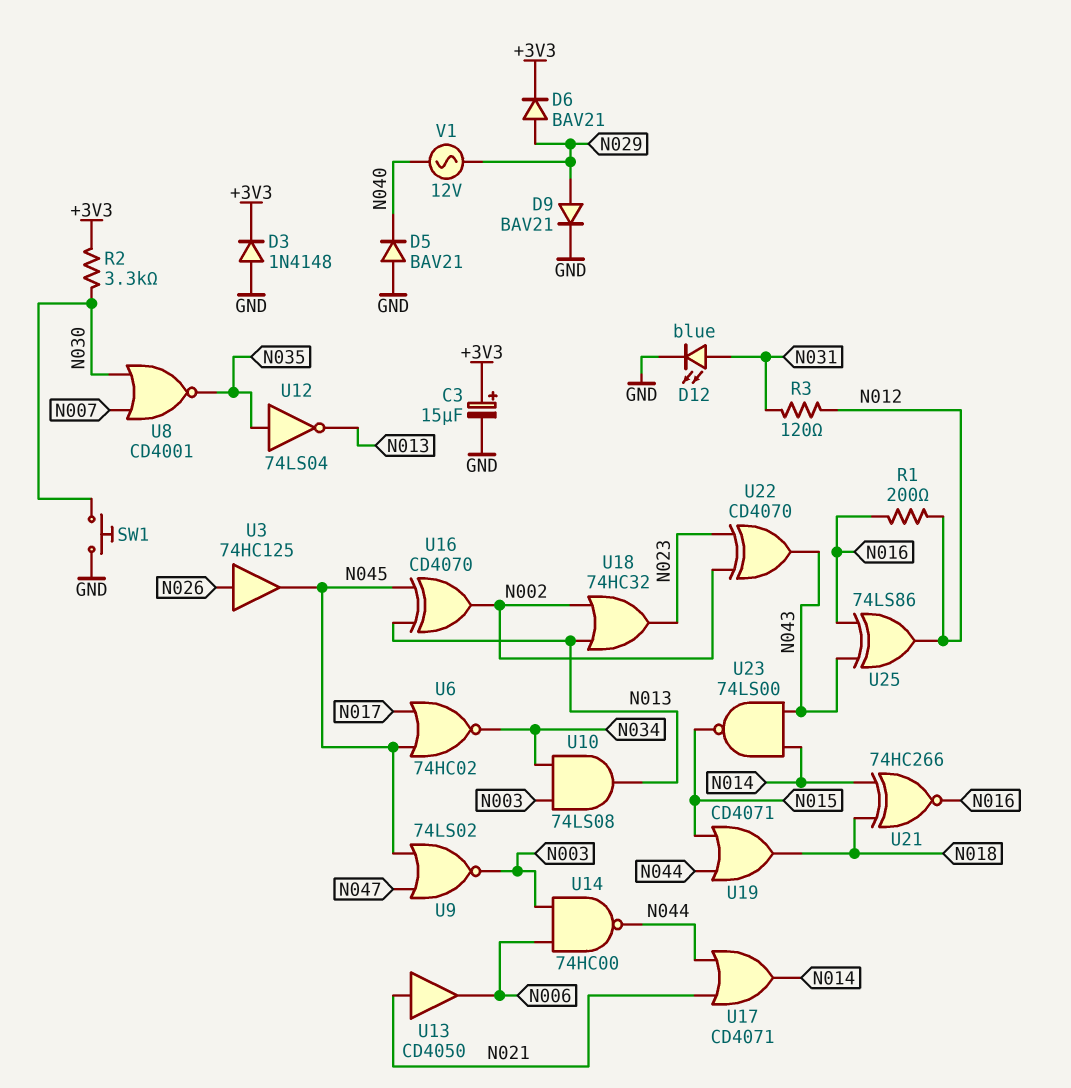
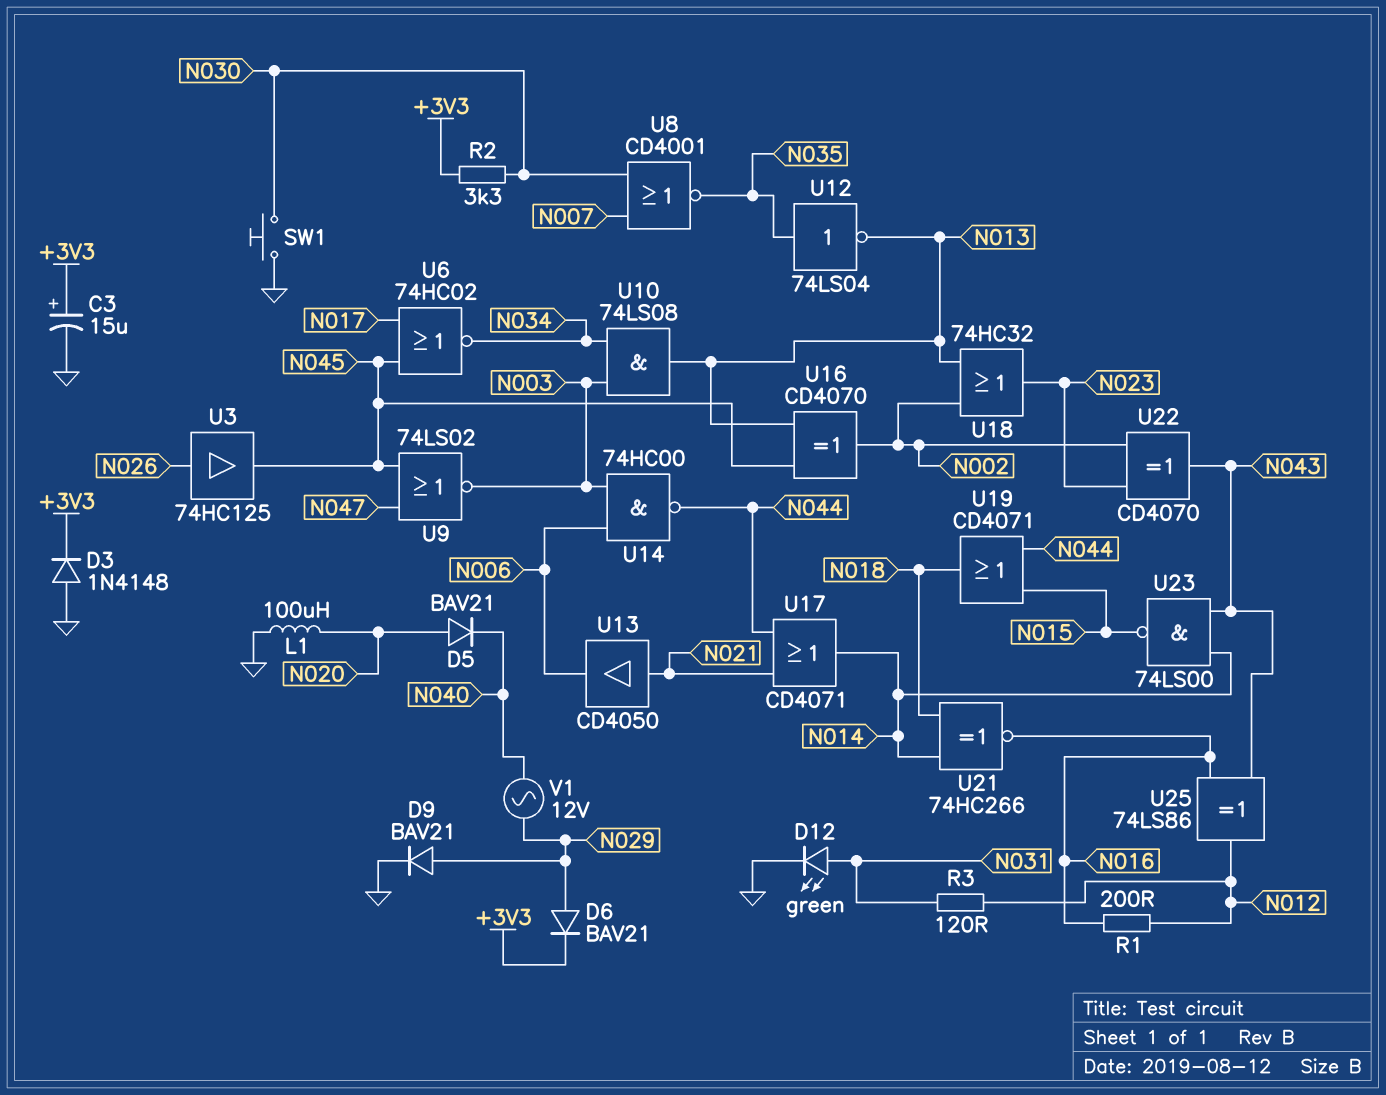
D5: diode BAV21 (A GND, K N040) -> diode BAV21 (A N020, K N040)
D12: LED blue (A N031, K GND) -> LED green (A N031, K GND)
L1: none -> 100uH (GND, N020)

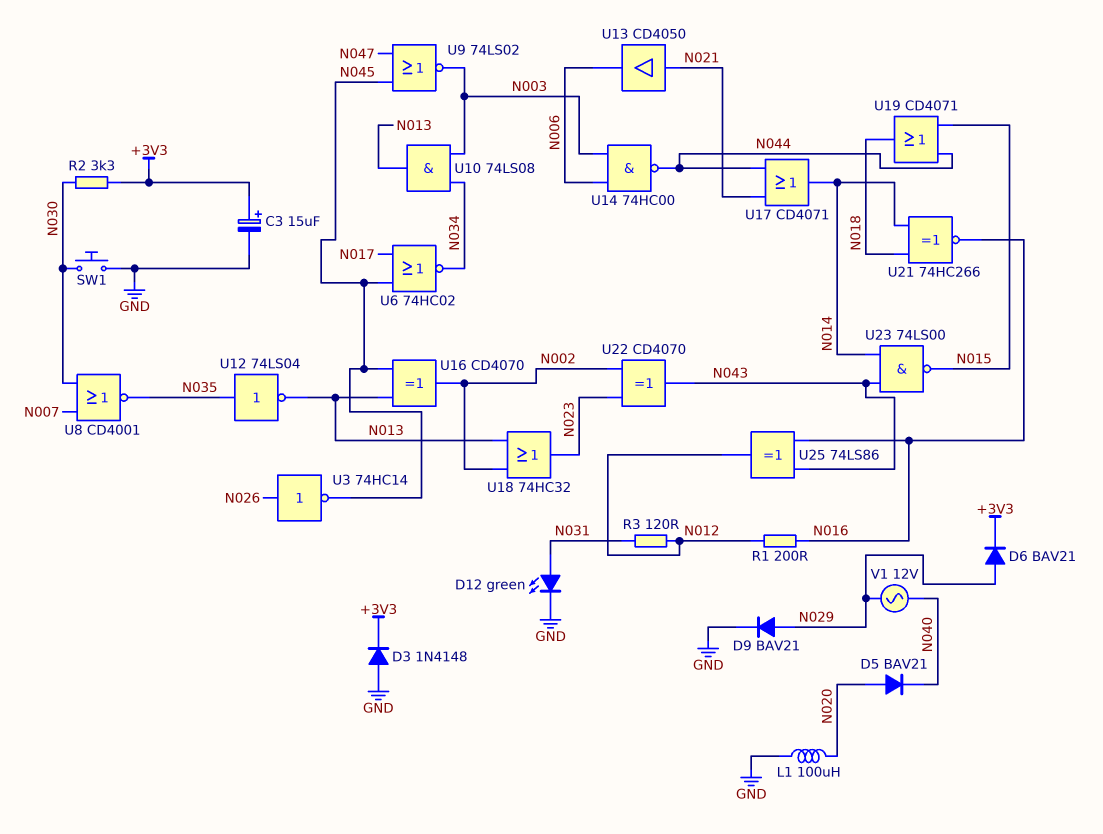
U3: buffer 74HC125 (in N026, out N045) -> NOT 74HC14 (in N026, out N045)

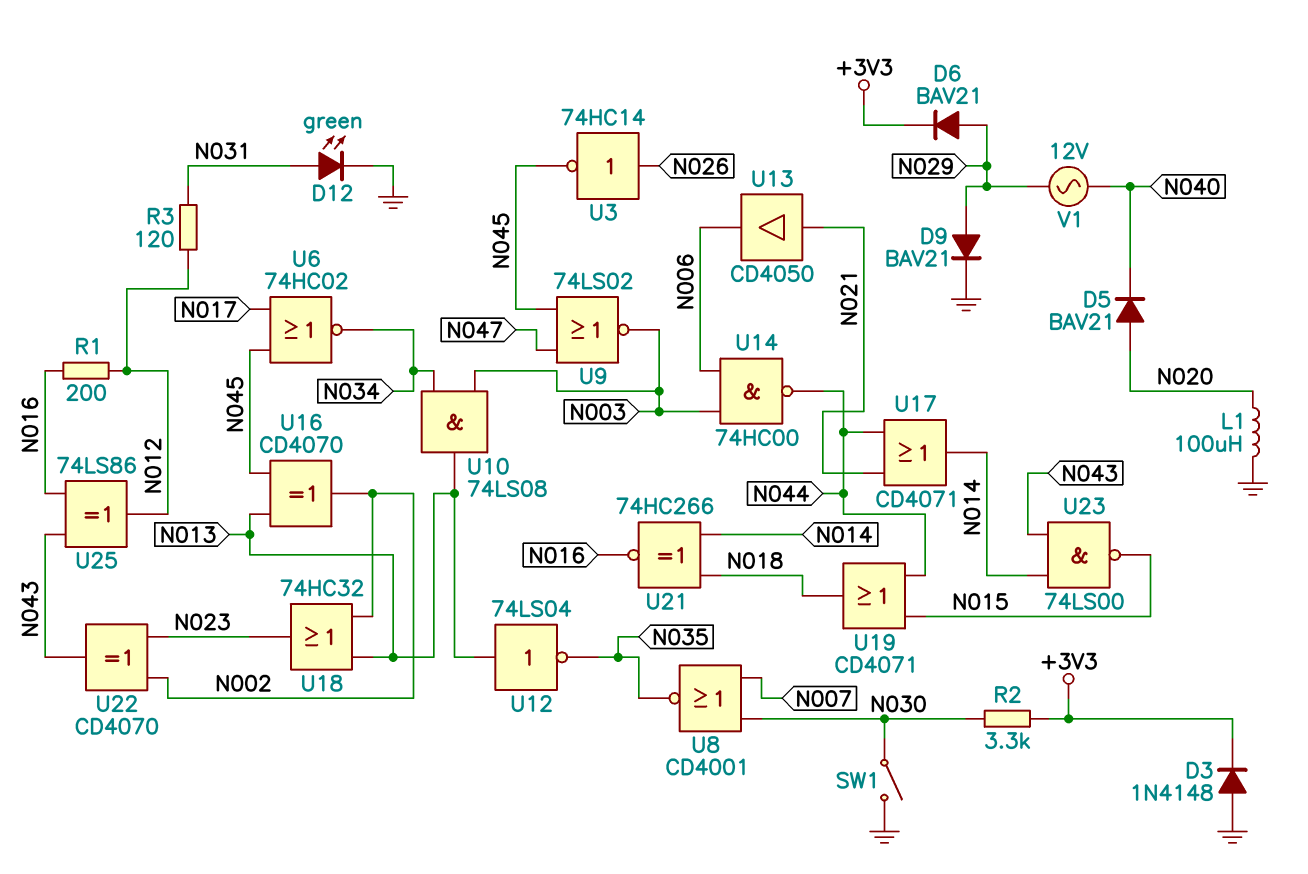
C3: 15uF (plus +3V3, minus GND) -> none
SW1: button (GND, N030) -> switch (GND, N030)
U12: NOT 74LS04 (in N035, out N013) -> NOT 74LS04 (in N013, out N035)

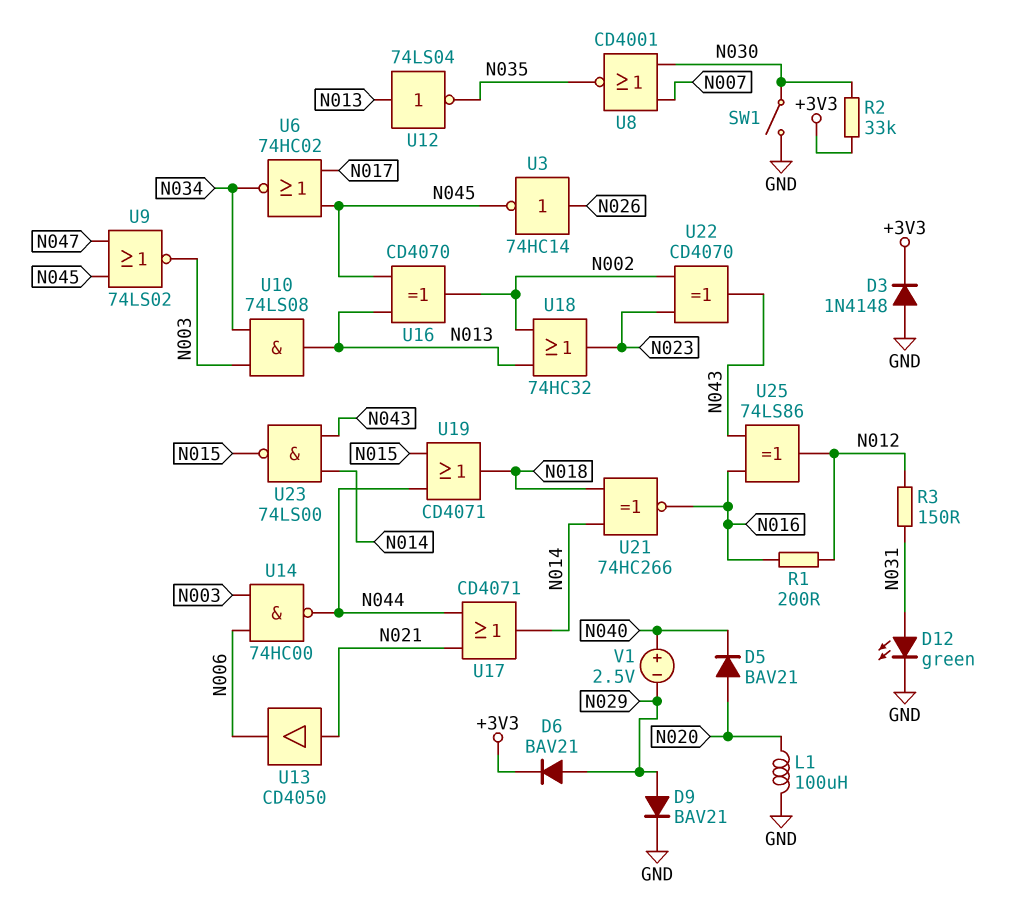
R2: 3.3k (+3V3, N030) -> 33k (+3V3, N030)
R3: 120 (N012, N031) -> 150 (N012, N031)
V1: AC 12V (N029, N040) -> 2.5V (plus N040, minus N029)

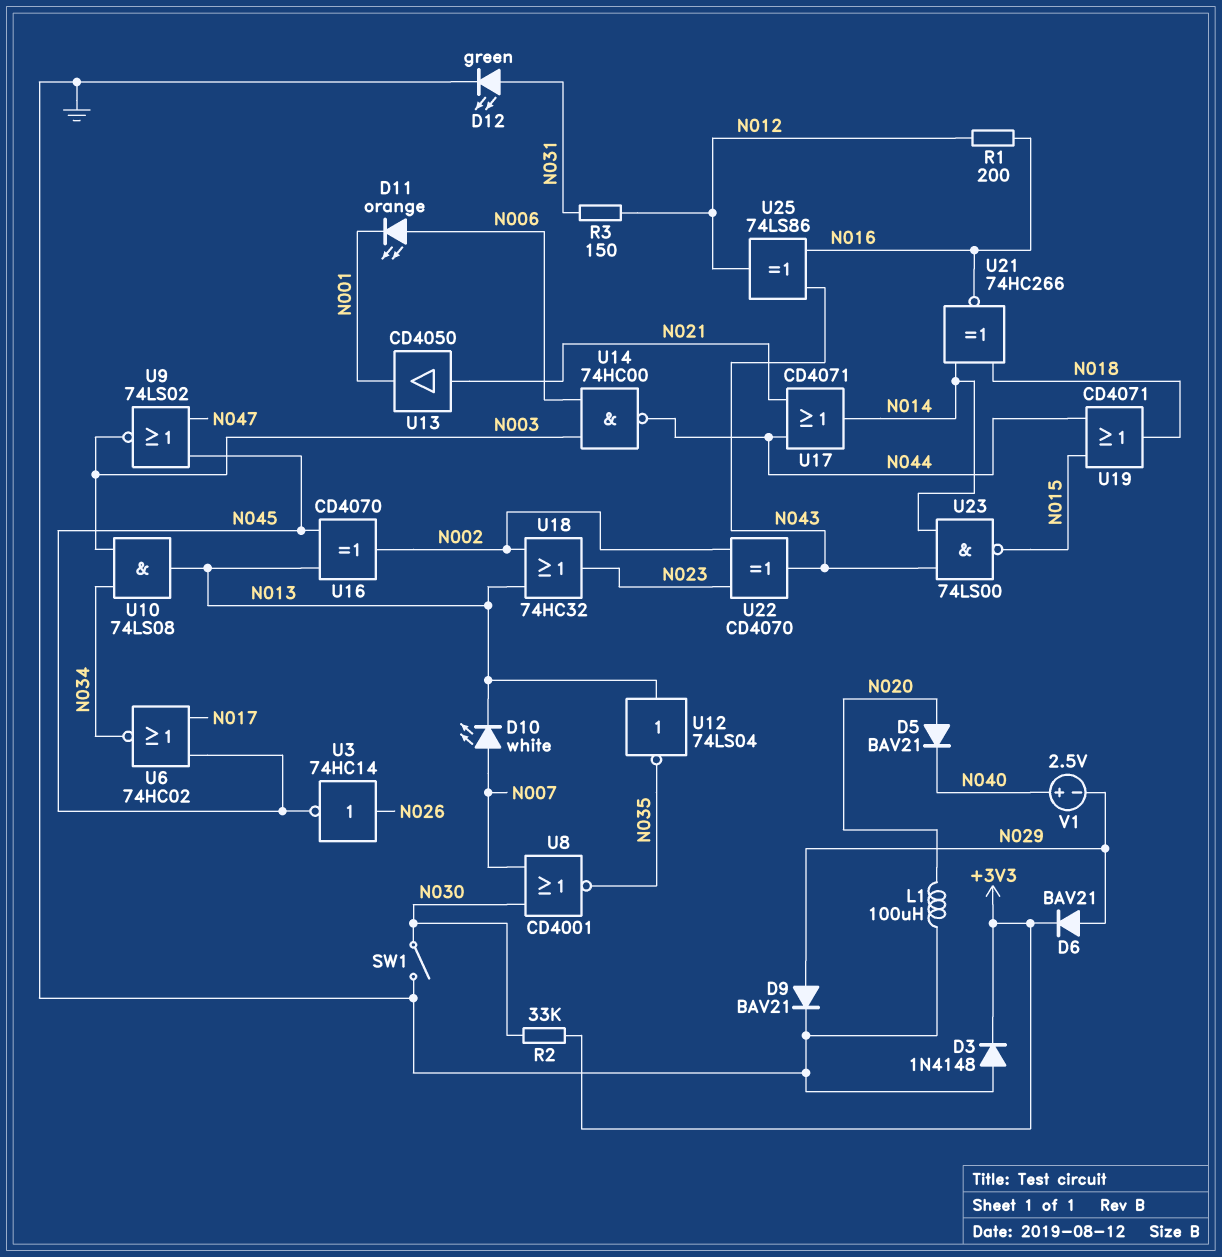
D10: none -> LED white (A N007, K N013)
D11: none -> LED orange (A N006, K N001)
U13: buffer CD4050 (in N021, out N006) -> buffer CD4050 (in N021, out N001)

